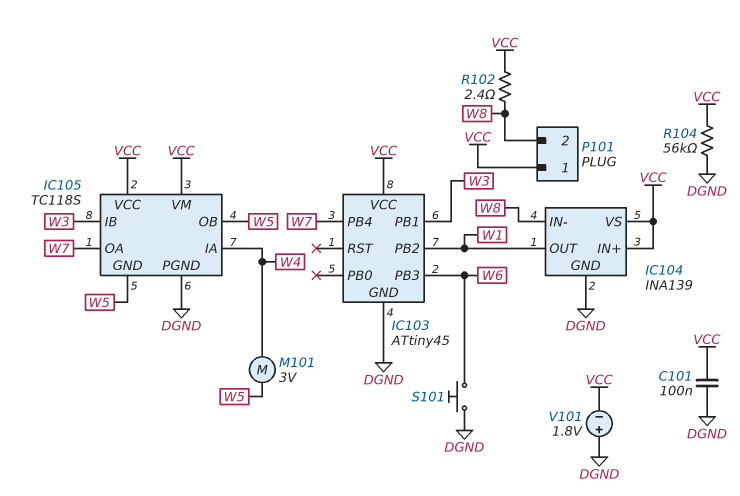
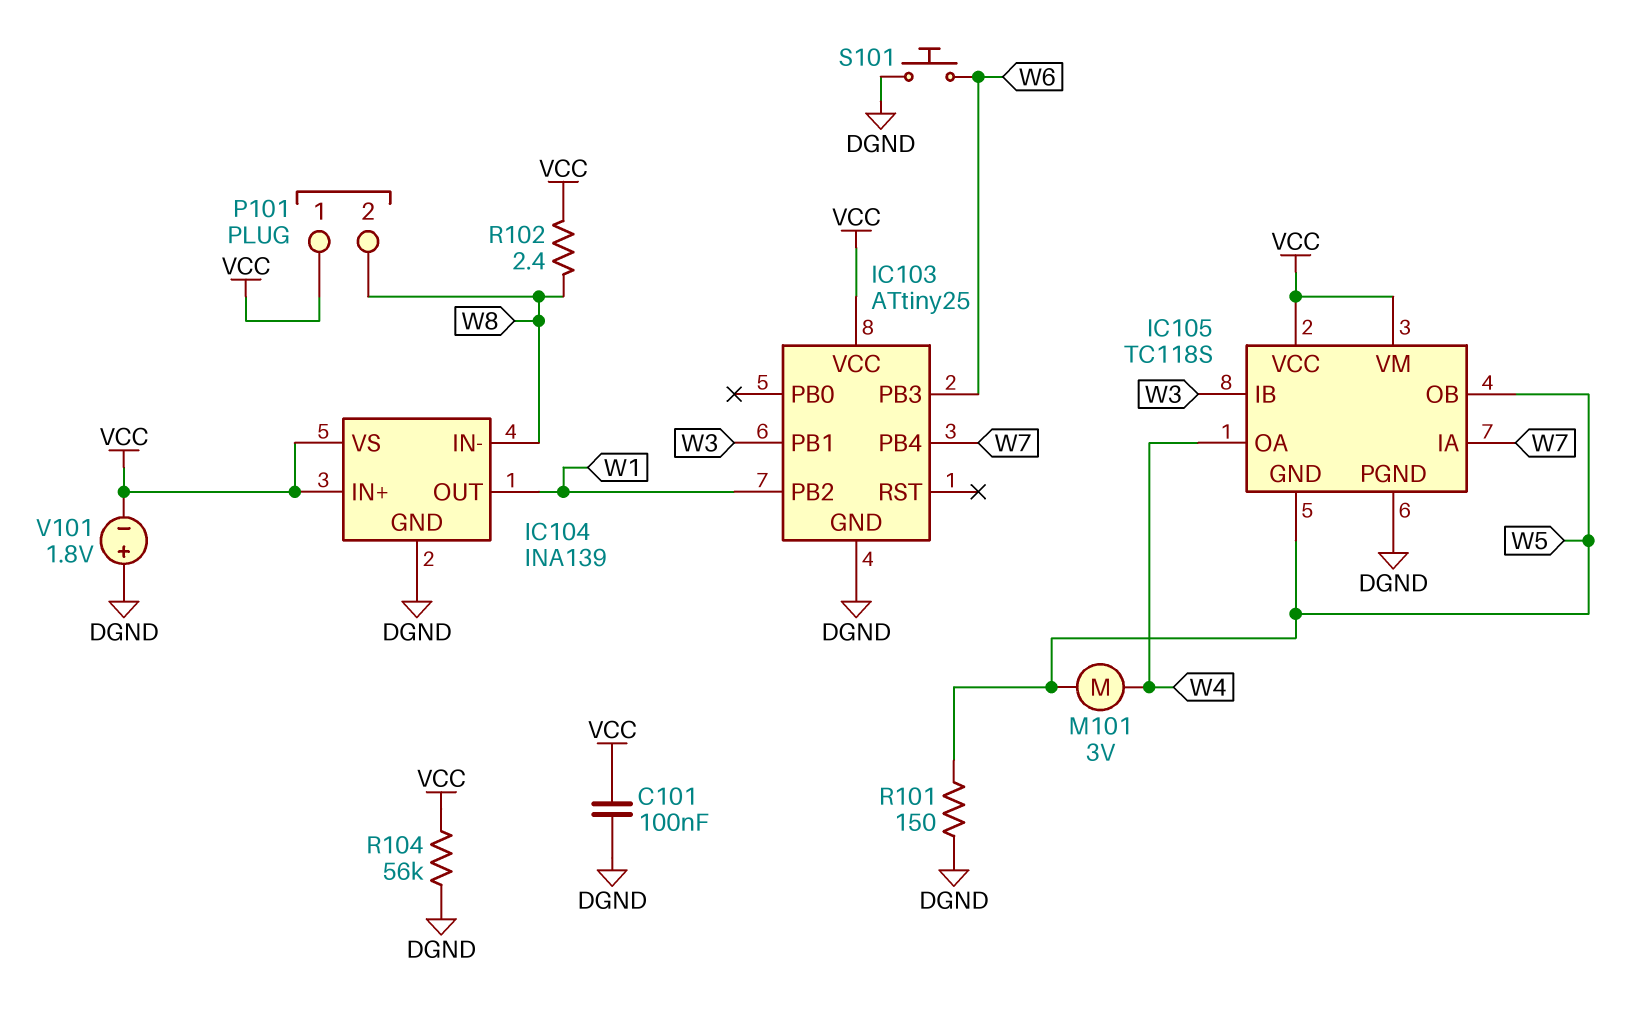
IC103: ATtiny45 -> ATtiny25
IC105 pin IA: W4 -> W7
IC105 pin OA: W7 -> W4
R101: none -> 150 (DGND, W5)

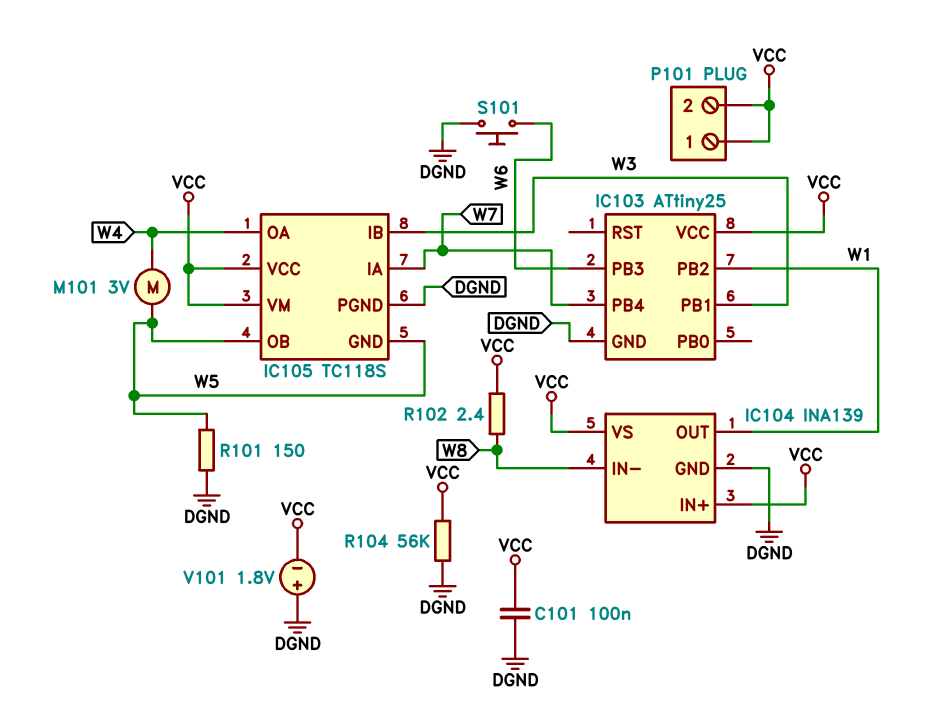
P101 pin 2: W8 -> VCC

